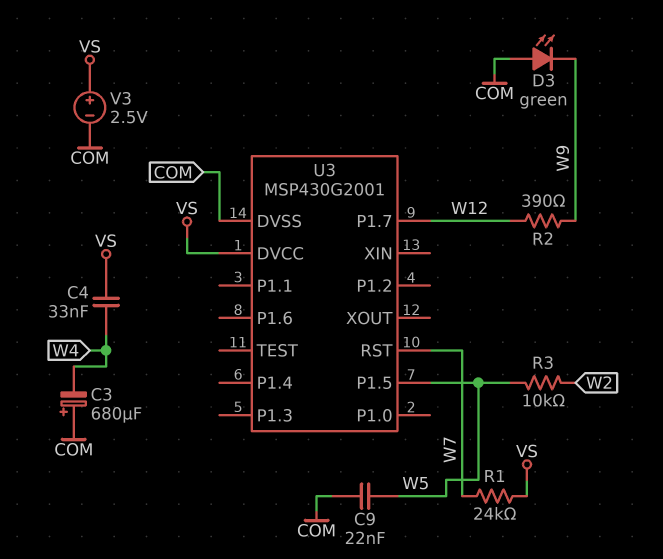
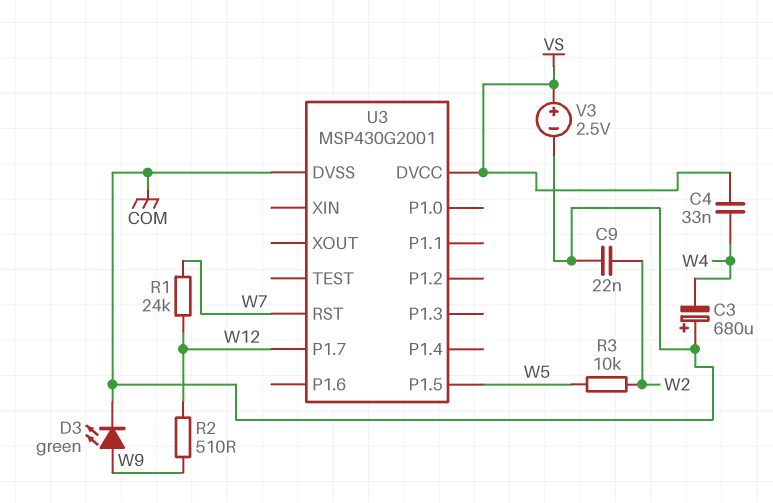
C9: 22nF (COM, W5) -> 22nF (COM, W2)
D3: LED green (A COM, K W9) -> LED green (A W9, K COM)
R1: 24k (VS, W7) -> 24k (W7, W12)
R2: 390 (W9, W12) -> 510 (W9, W12)

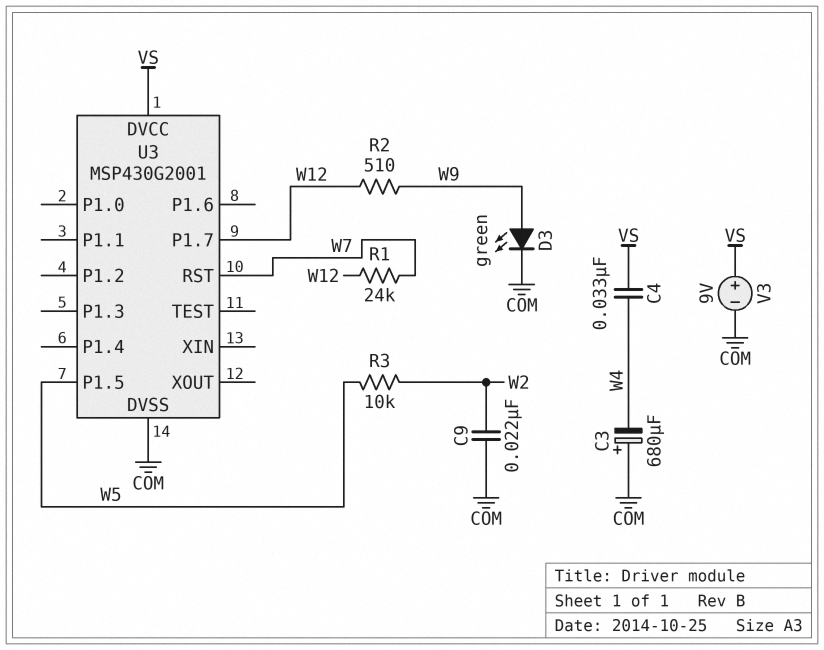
V3: 2.5V (plus VS, minus COM) -> 9V (plus VS, minus COM)

